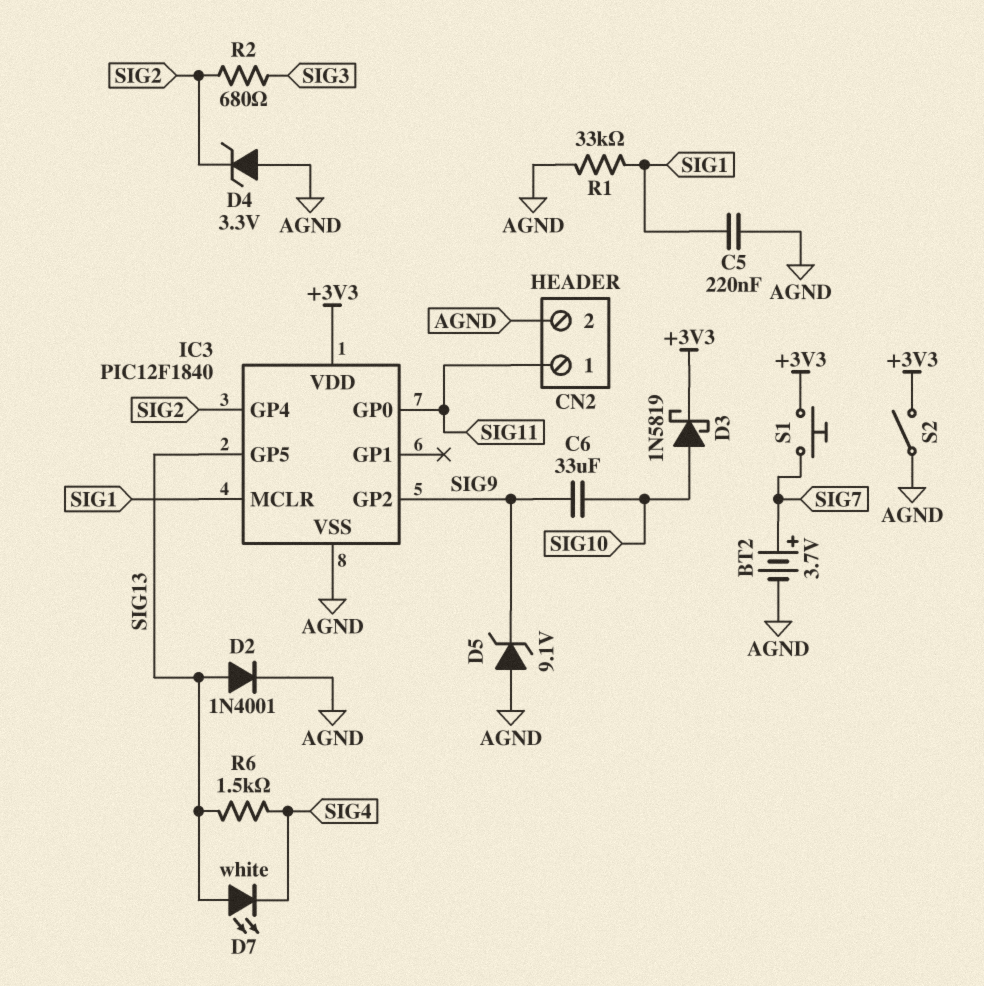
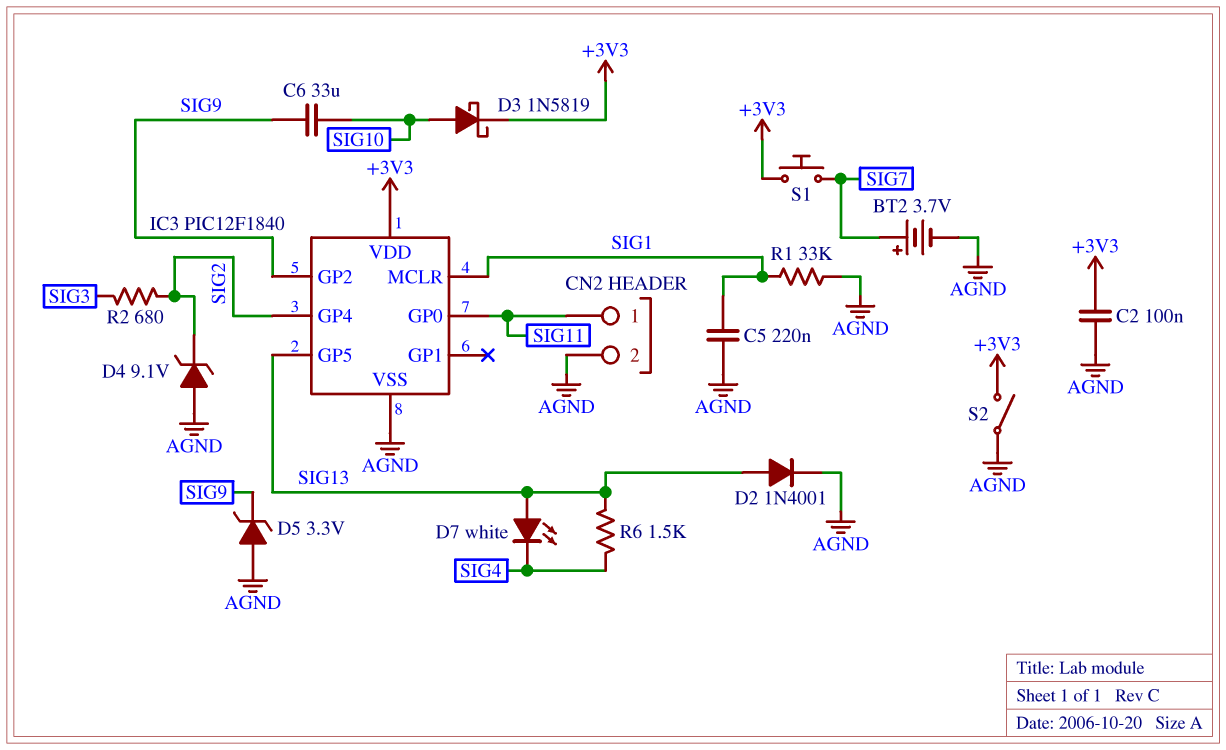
C2: none -> 100nF (+3V3, AGND)
D4: zener 3.3V (A AGND, K SIG2) -> zener 9.1V (A AGND, K SIG2)
D5: zener 9.1V (A AGND, K SIG9) -> zener 3.3V (A AGND, K SIG9)

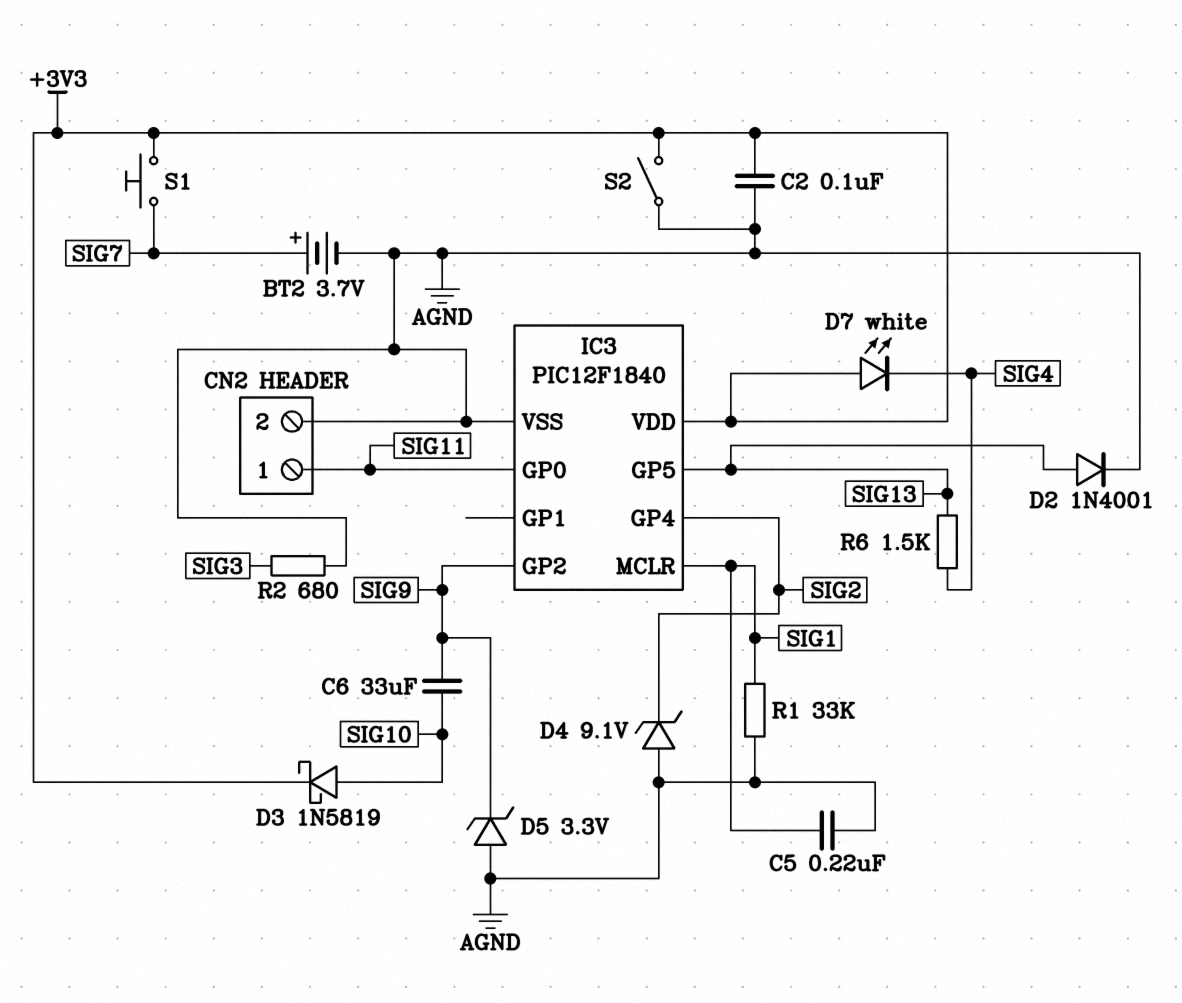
D7: LED white (A SIG13, K SIG4) -> LED white (A +3V3, K SIG4)
R2: 680 (SIG2, SIG3) -> 680 (AGND, SIG3)

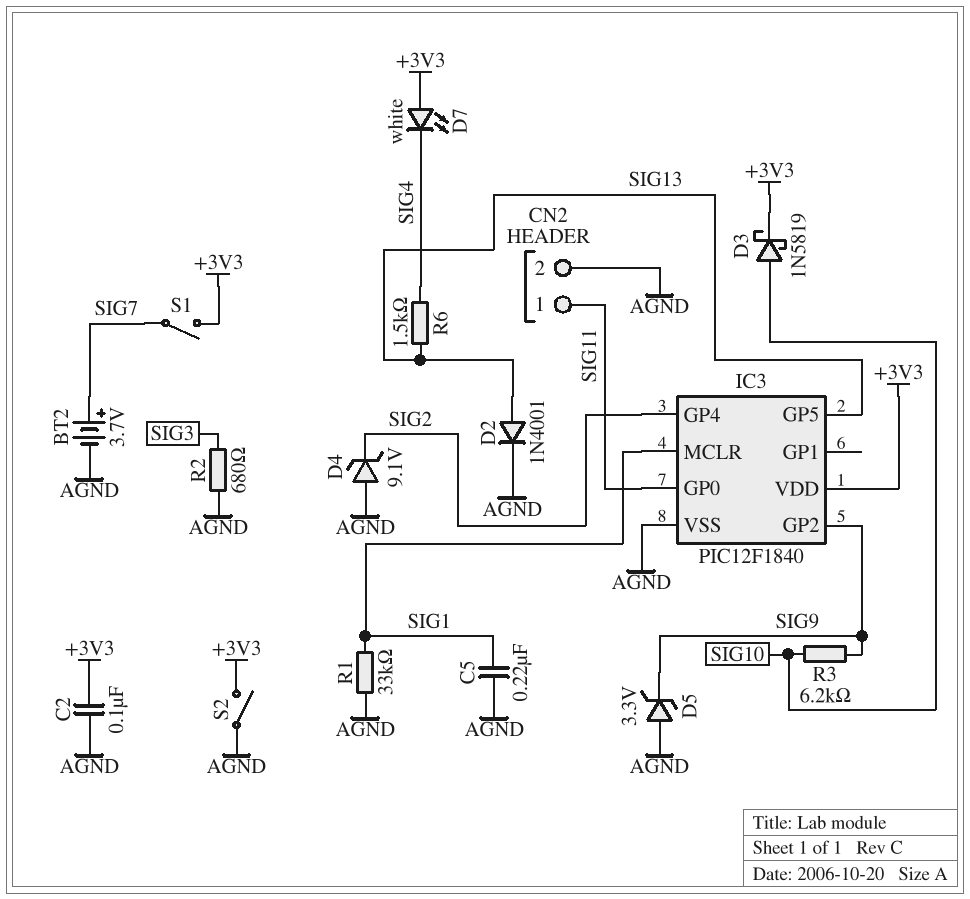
C6: 33uF (SIG9, SIG10) -> none
R3: none -> 6.2k (SIG9, SIG10)
S1: button (+3V3, SIG7) -> switch (+3V3, SIG7)

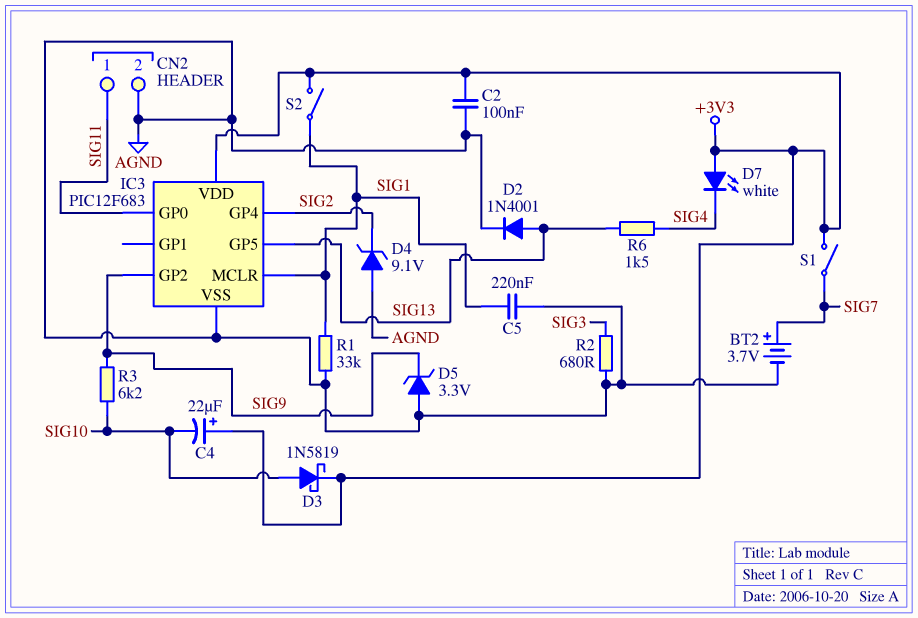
C4: none -> 22uF (plus +3V3, minus SIG10)
IC3: PIC12F1840 -> PIC12F683
S2: switch (+3V3, AGND) -> switch (+3V3, SIG1)

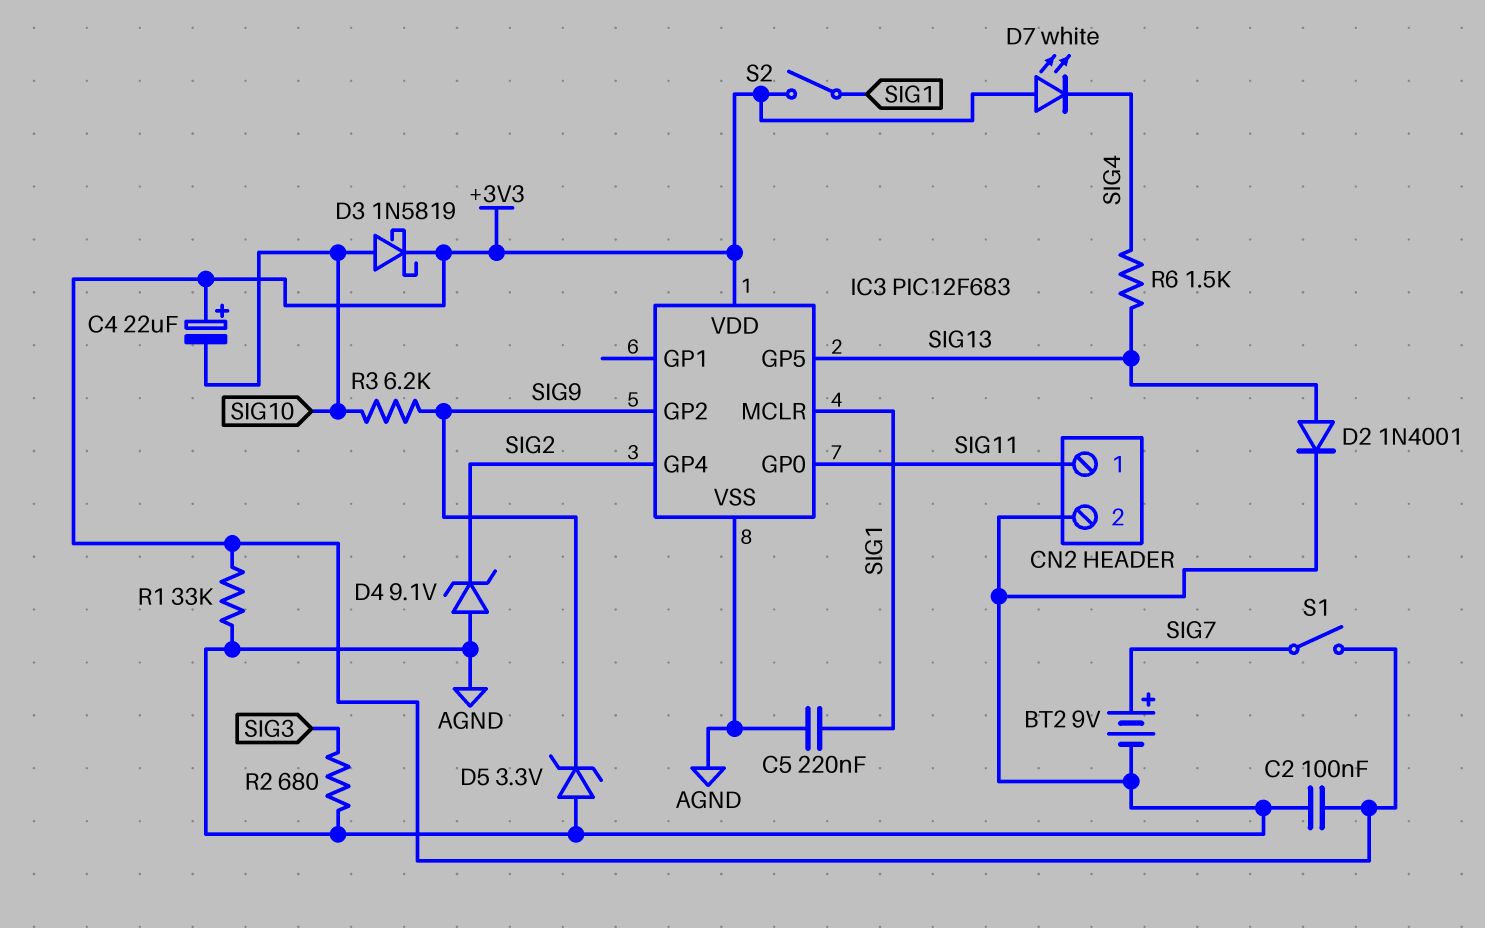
BT2: 3.7V (plus SIG7, minus AGND) -> 9V (plus SIG7, minus AGND)
R1: 33k (AGND, SIG1) -> 33k (+3V3, AGND)

